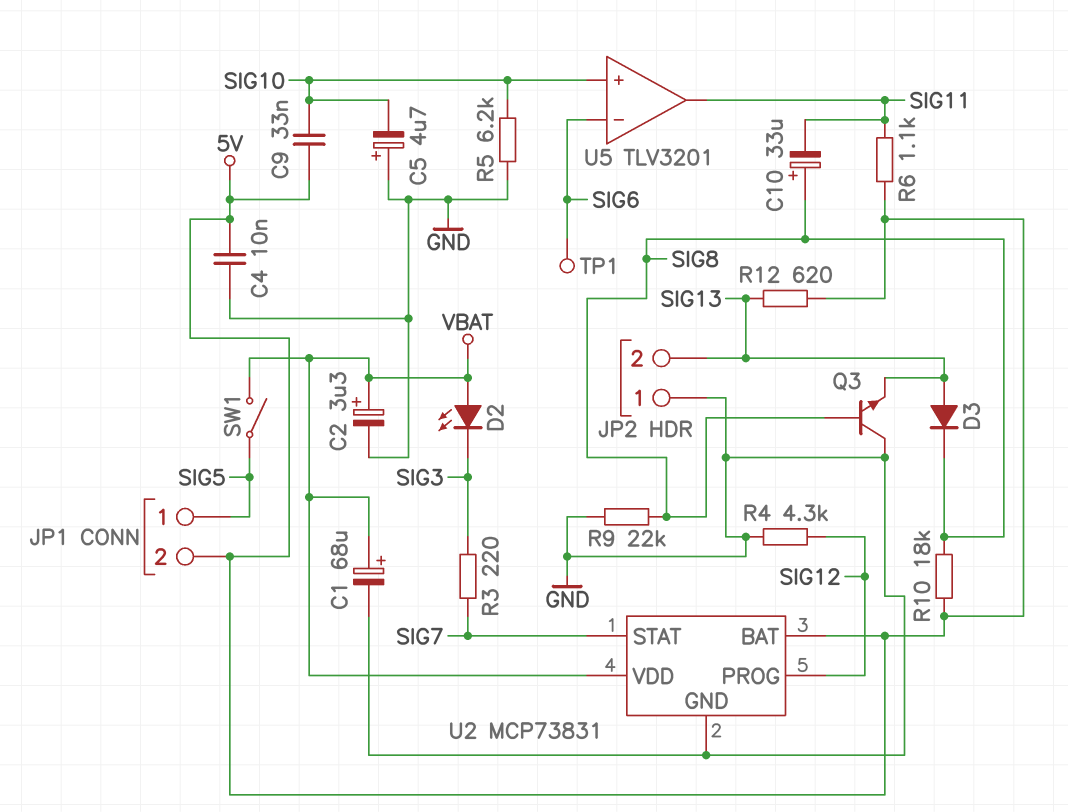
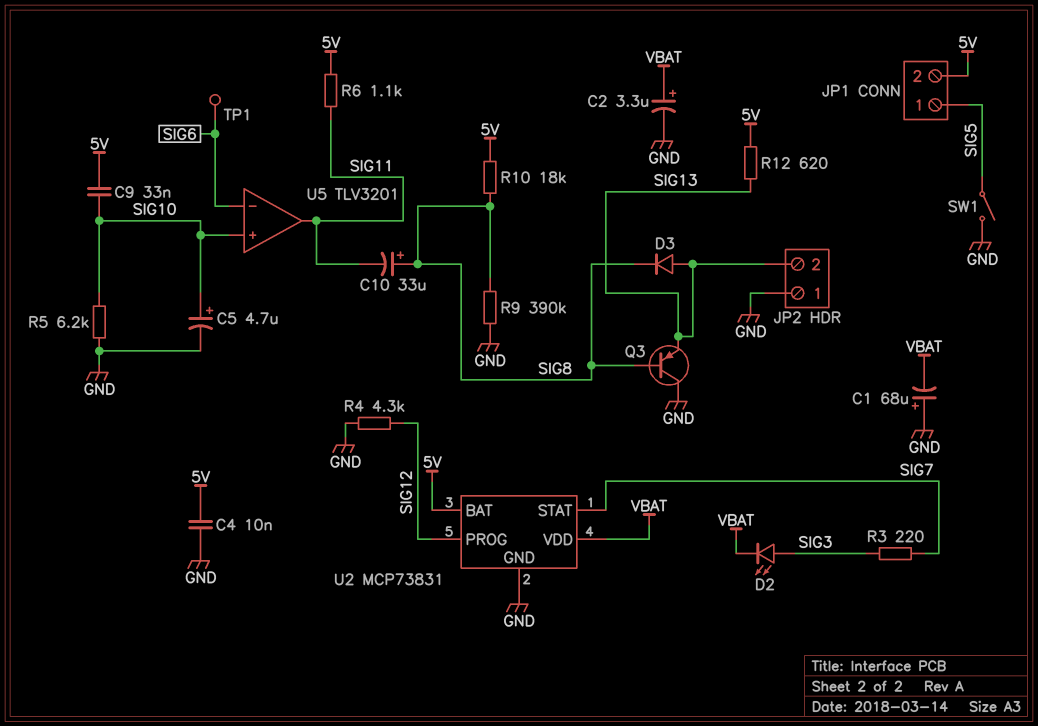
C1: 68uF (plus VBAT, minus GND) -> 68uF (plus GND, minus VBAT)
C5: 4.7uF (plus GND, minus SIG10) -> 4.7uF (plus SIG10, minus GND)
D2: LED (A VBAT, K SIG3) -> LED (A SIG3, K VBAT)
Q3: NPN (B SIG8, C GND, E SIG13) -> PNP (B SIG8, C GND, E SIG13)
R9: 22k (GND, SIG8) -> 390k (GND, SIG8)
SW1: switch (SIG5, VBAT) -> switch (GND, SIG5)

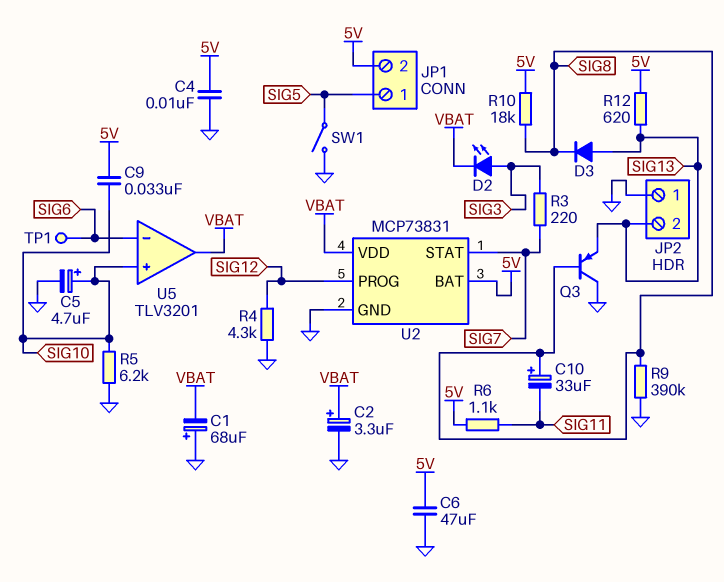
C6: none -> 47uF (5V, GND)
U5 pin out: SIG11 -> VBAT

